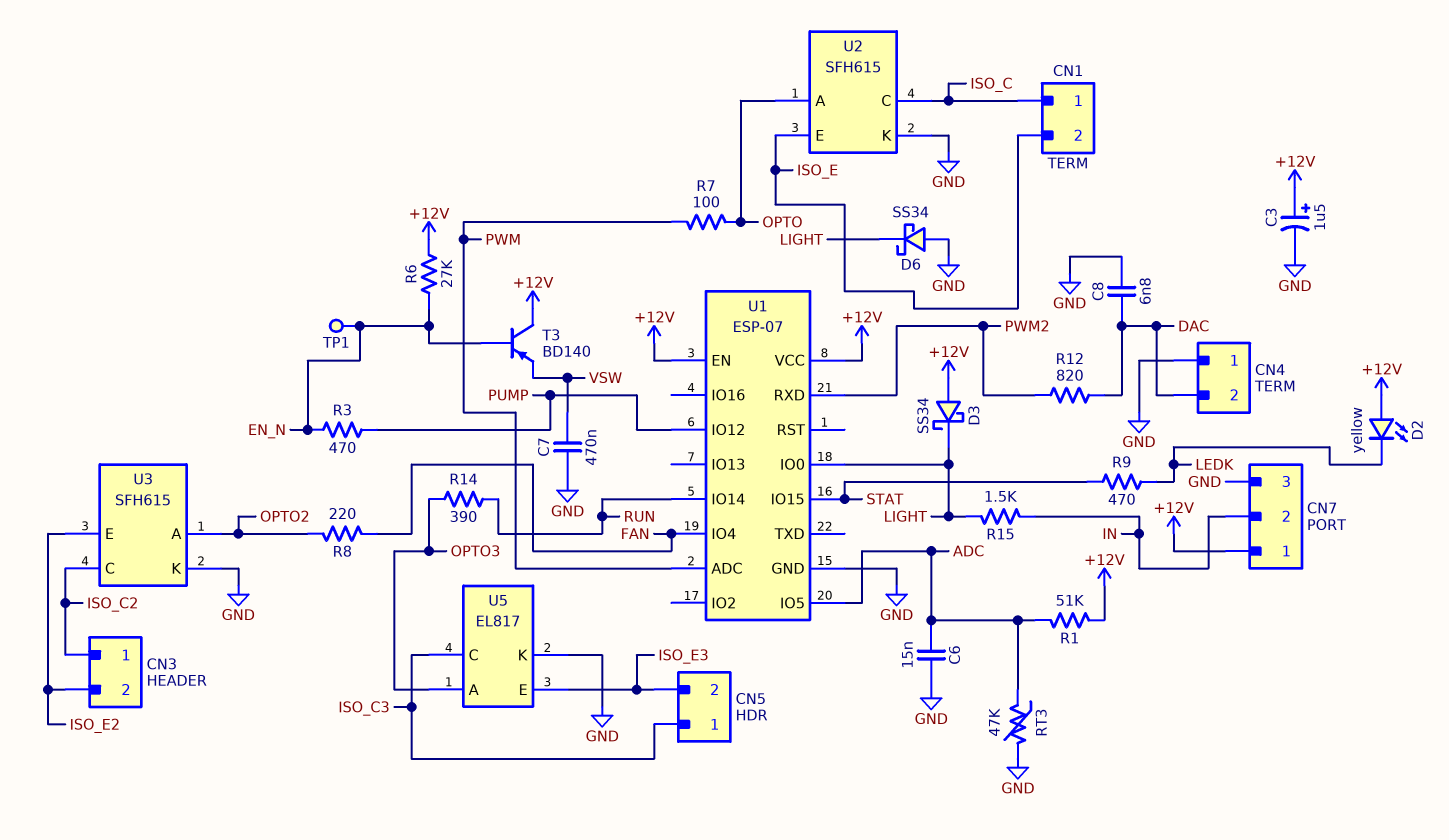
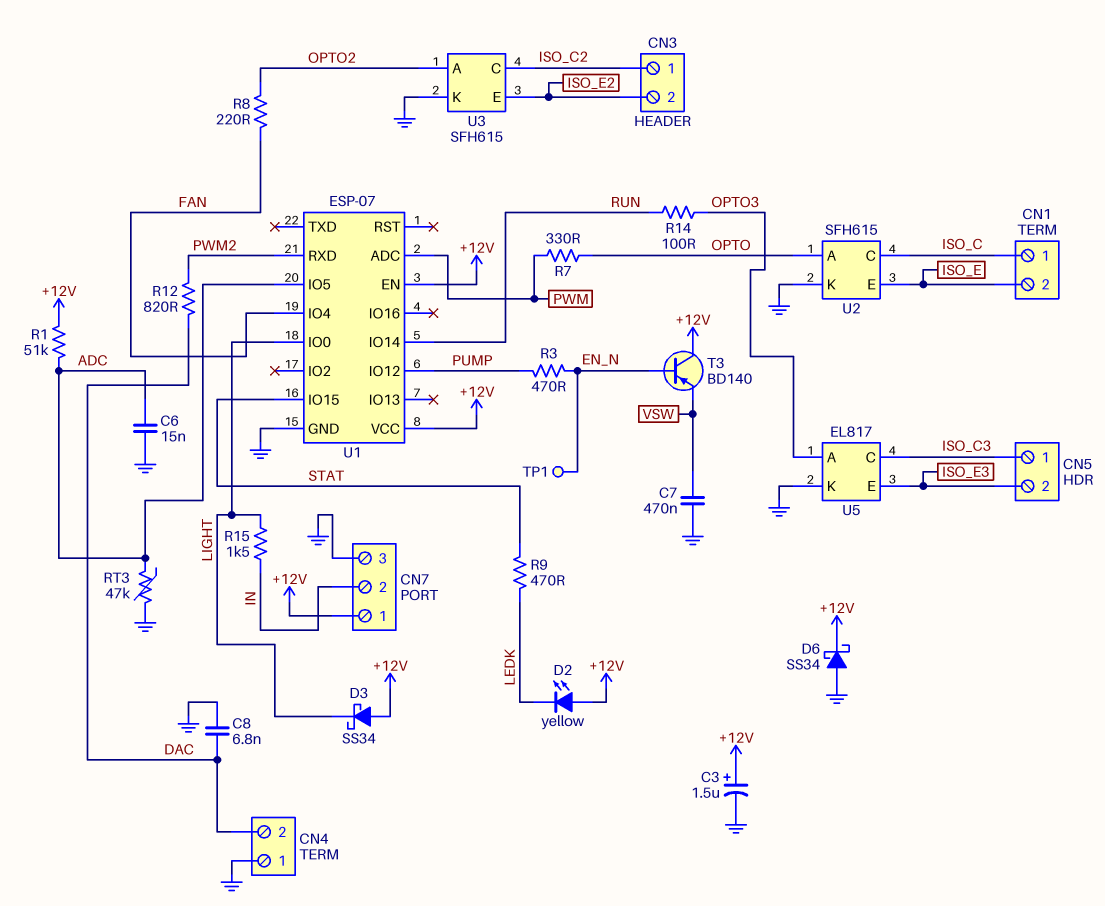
D6: schottky SS34 (A GND, K LIGHT) -> schottky SS34 (A GND, K +12V)
R6: 27k (+12V, EN_N) -> none
R7: 100 (OPTO, PWM) -> 330 (OPTO, PWM)
R14: 390 (OPTO3, RUN) -> 100 (OPTO3, RUN)

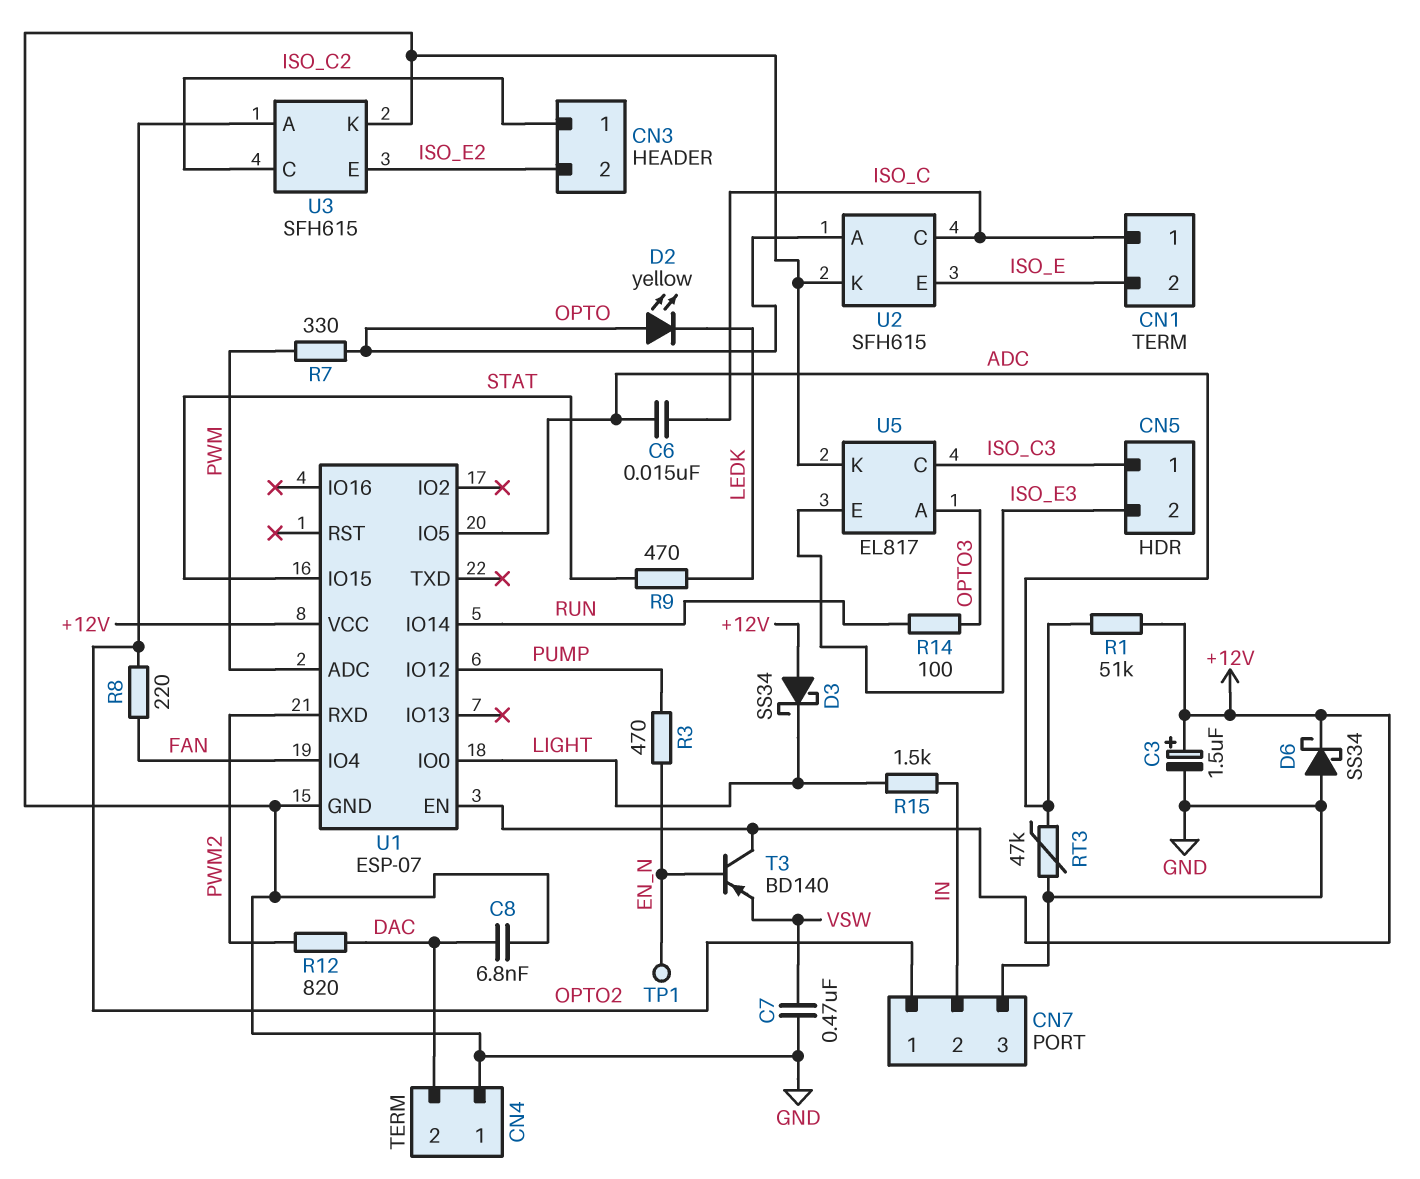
C6: 15nF (ADC, GND) -> 15nF (ADC, ISO_C)
CN7 pin 1: +12V -> OPTO2
D2: LED yellow (A +12V, K LEDK) -> LED yellow (A OPTO, K LEDK)

